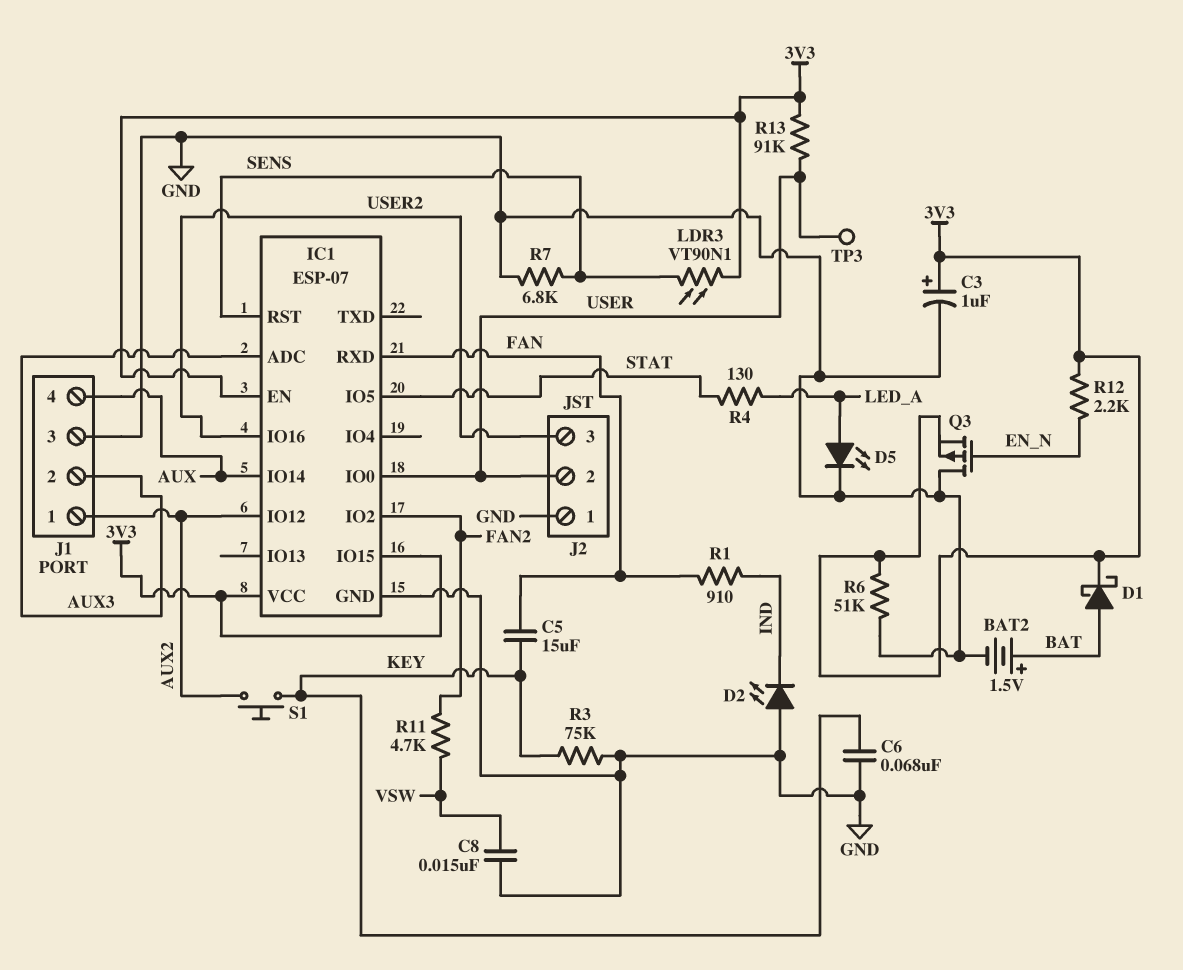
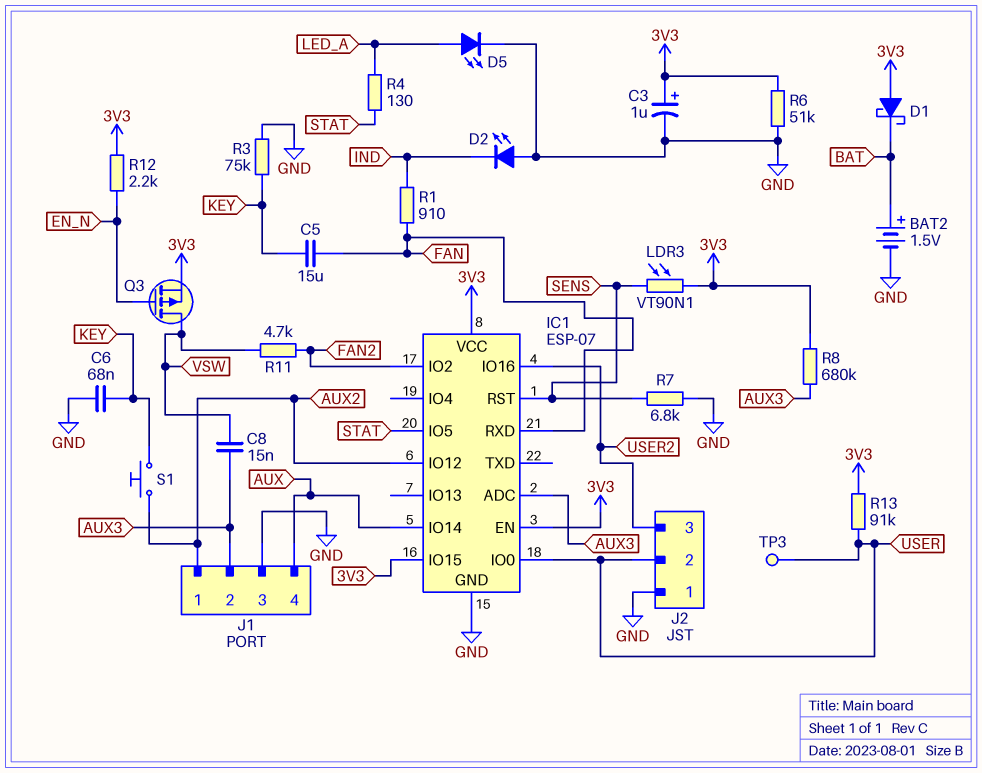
C8: 15nF (GND, VSW) -> 15nF (AUX3, VSW)
D1: schottky (A BAT, K 3V3) -> schottky (A 3V3, K BAT)
Q3: PMOS (G EN_N, D GND, S 3V3) -> PMOS (G EN_N, D VSW, S 3V3)
R8: none -> 680k (3V3, AUX3)

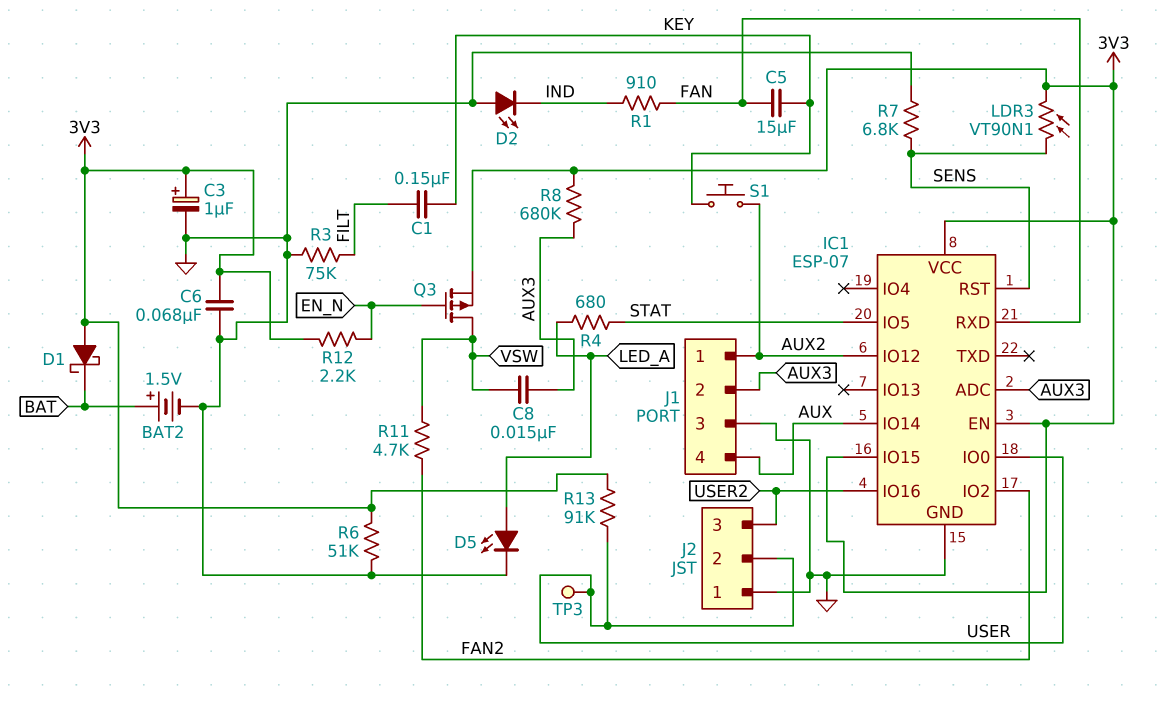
C1: none -> 150nF (FILT, KEY)
C6: 68nF (GND, KEY) -> 68nF (3V3, GND)
R3: 75k (GND, KEY) -> 75k (FILT, GND)
R4: 130 (LED_A, STAT) -> 680 (LED_A, STAT)

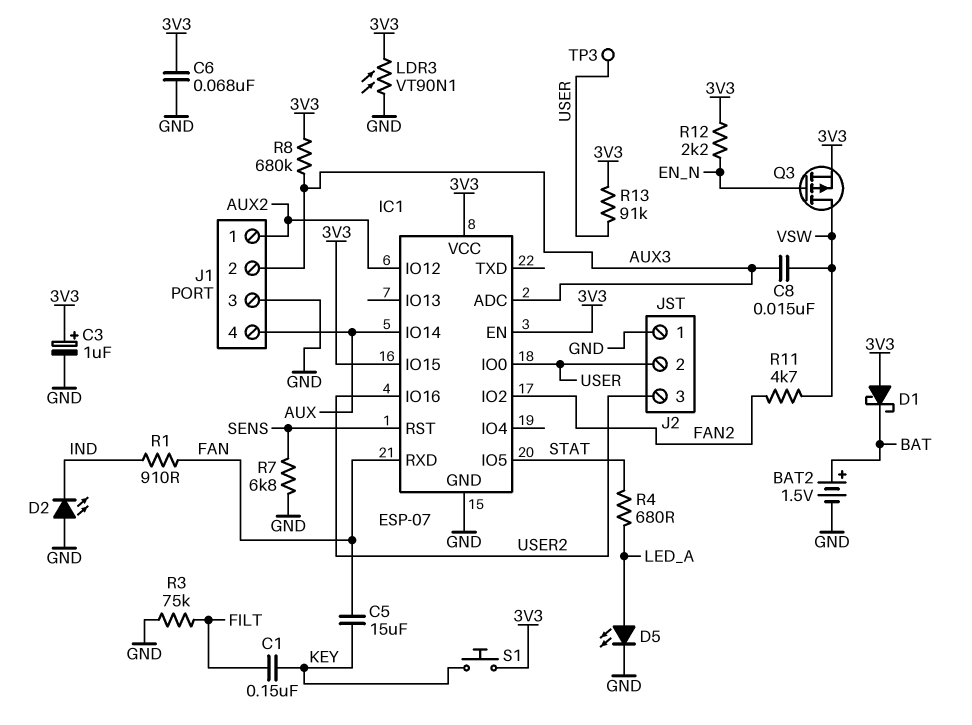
LDR3: VT90N1 (3V3, SENS) -> VT90N1 (3V3, GND)
R6: 51k (3V3, GND) -> none
S1: button (AUX2, KEY) -> button (3V3, KEY)

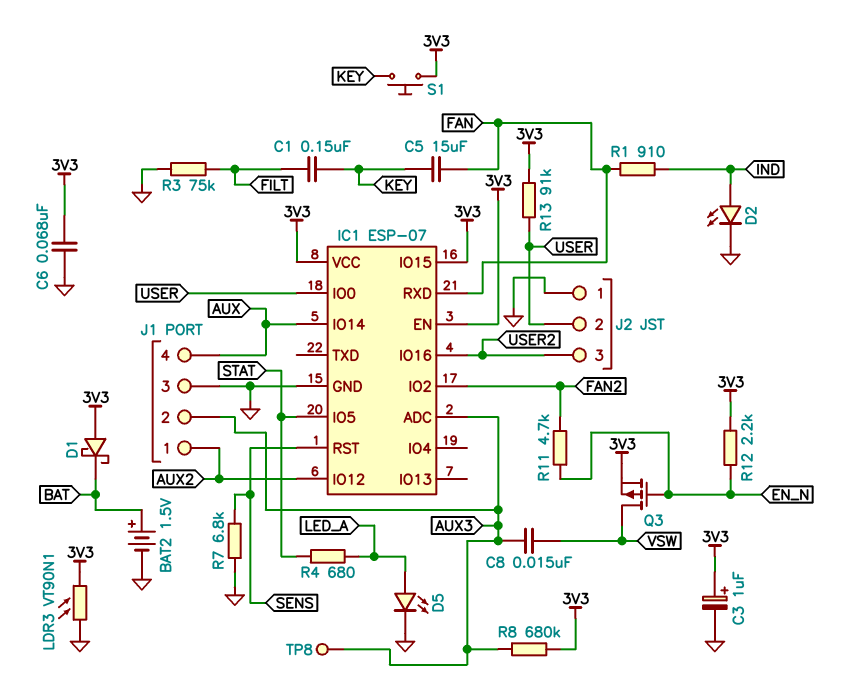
D2: LED (A GND, K IND) -> LED (A IND, K GND)
R11: 4.7k (FAN2, VSW) -> 4.7k (EN_N, FAN2)
TP3: test point (USER) -> none
TP8: none -> test point (AUX3)

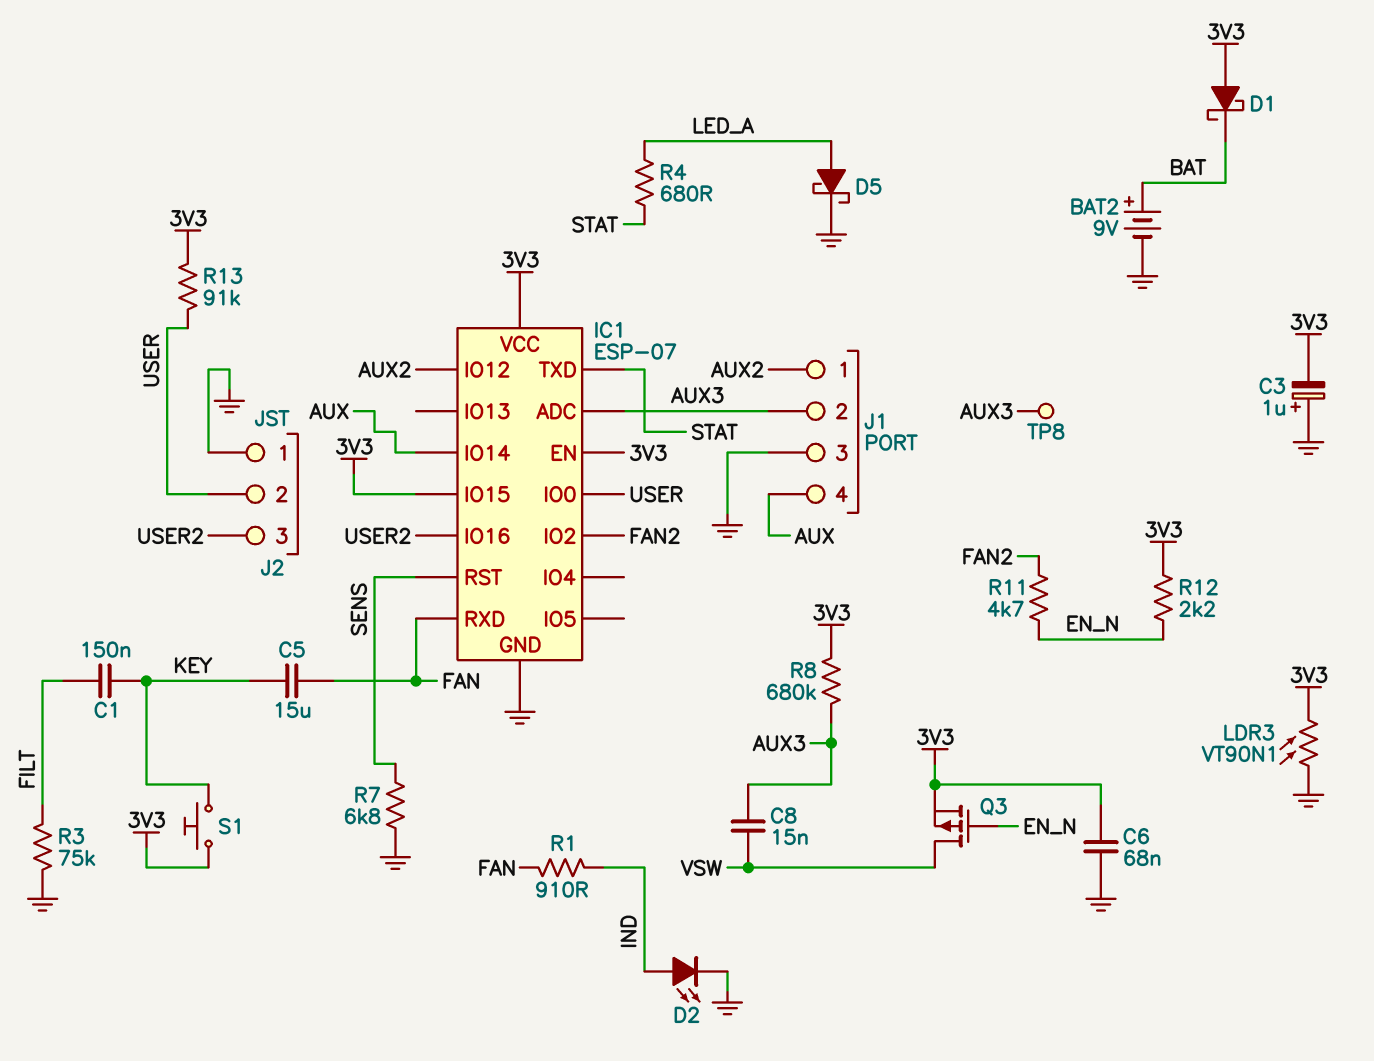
BAT2: 1.5V (plus BAT, minus GND) -> 9V (plus BAT, minus GND)
C3: 1uF (plus 3V3, minus GND) -> 1uF (plus GND, minus 3V3)
D5: LED (A LED_A, K GND) -> schottky (A LED_A, K GND)
IC1 pin IO5: STAT -> none
IC1 pin TXD: none -> STAT

